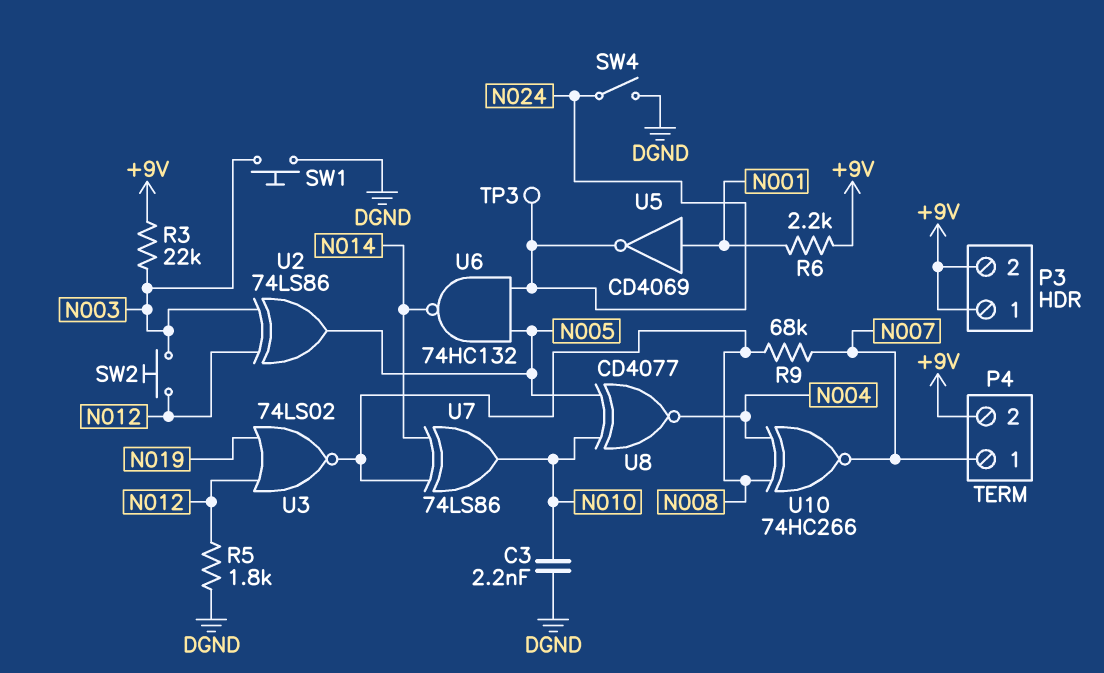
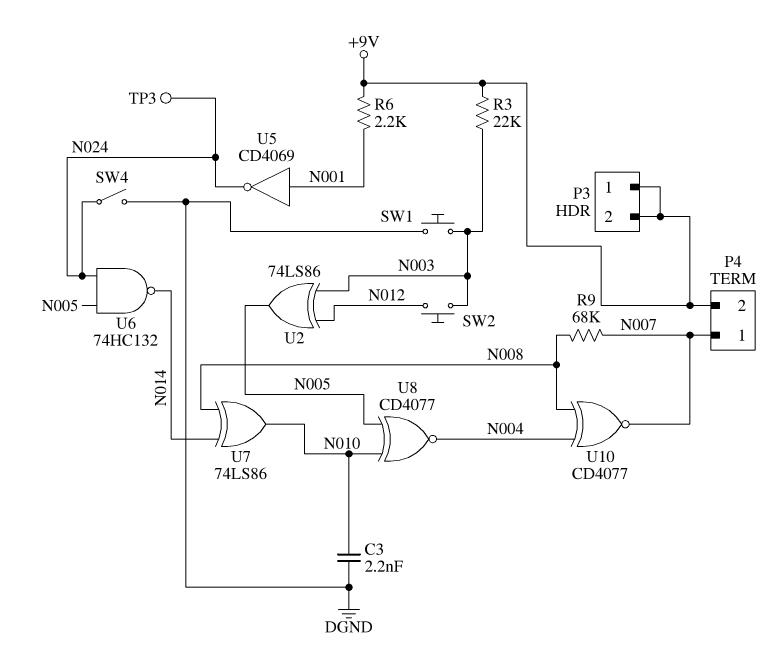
R5: 1.8k (DGND, N012) -> none
U3: NOR 74LS02 (in N012, in N019, out N008) -> none
U10: XNOR 74HC266 (in N004, in N008, out N007) -> XNOR CD4077 (in N004, in N008, out N007)

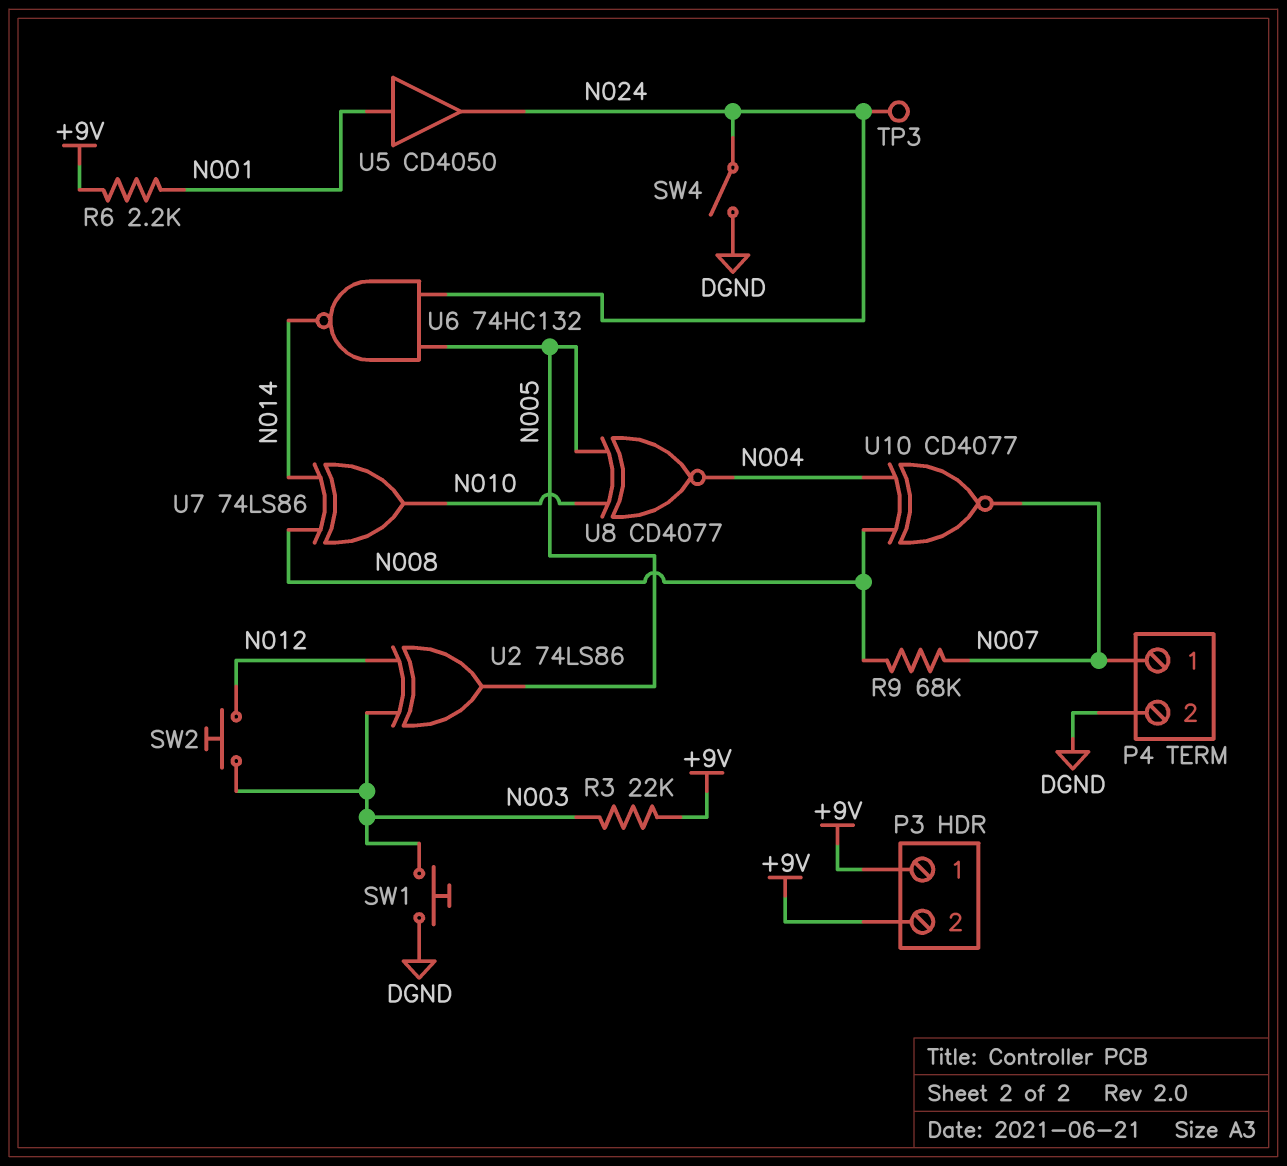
C3: 2.2nF (DGND, N010) -> none
P4 pin 2: +9V -> DGND
U5: NOT CD4069 (in N001, out N024) -> buffer CD4050 (in N001, out N024)

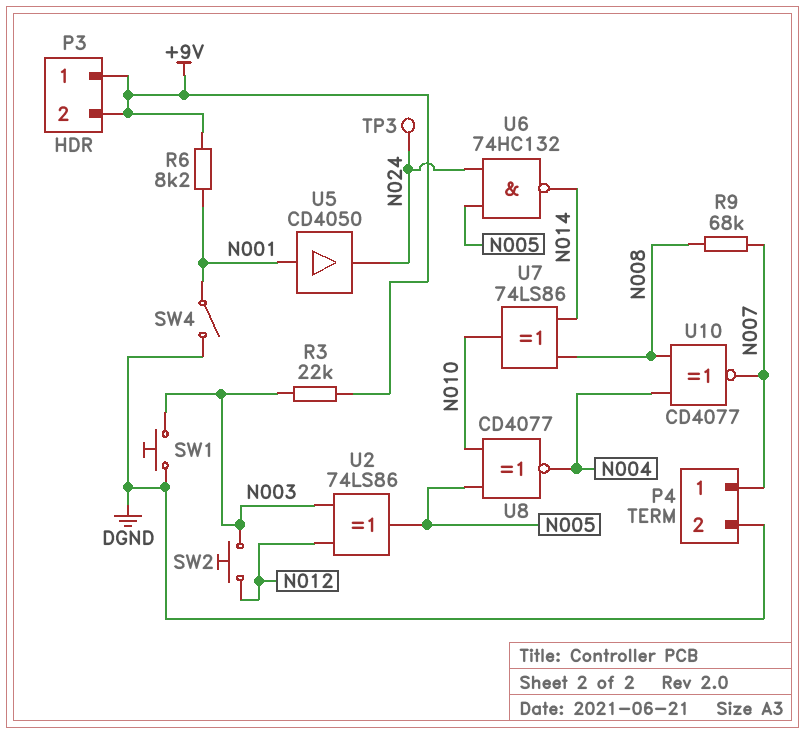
R6: 2.2k (+9V, N001) -> 8.2k (+9V, N001)
SW4: switch (DGND, N024) -> switch (DGND, N001)

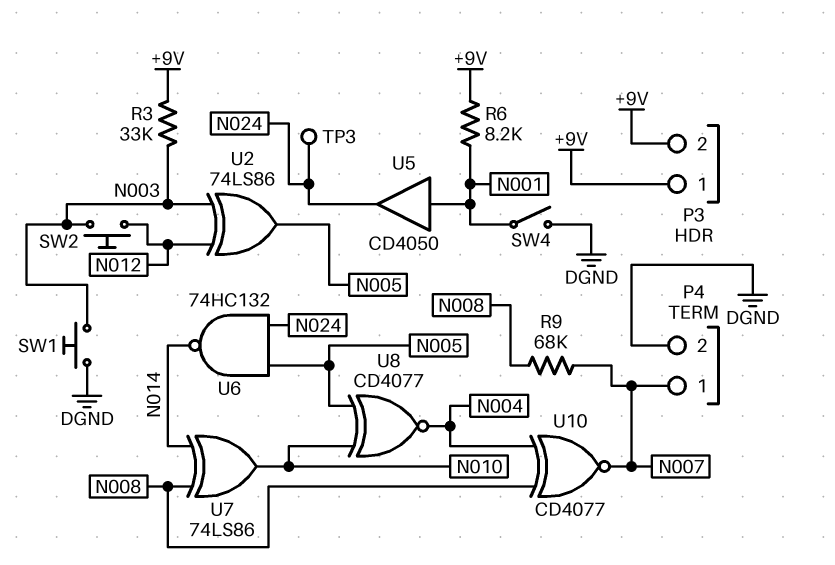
R3: 22k (+9V, N003) -> 33k (+9V, N003)

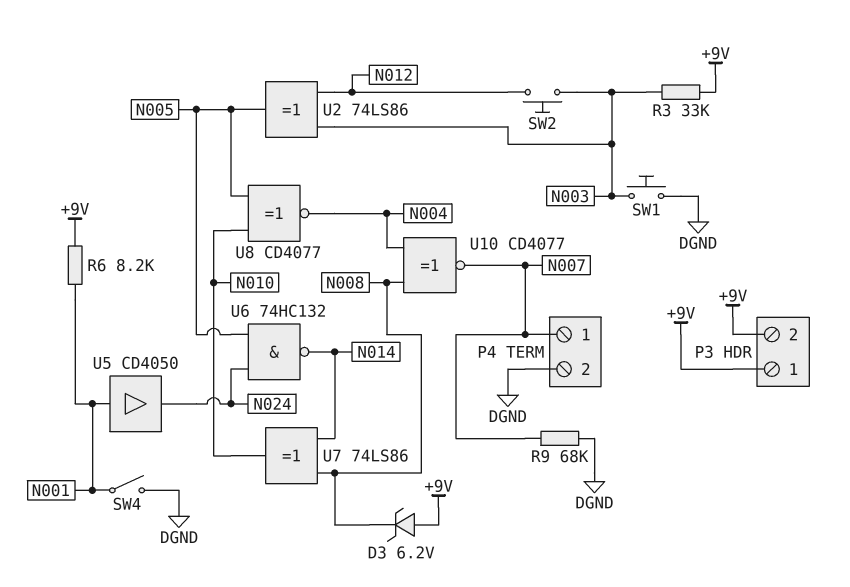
D3: none -> zener 6.2V (A +9V, K N008)
R9: 68k (N007, N008) -> 68k (DGND, N007)
TP3: test point (N024) -> none

